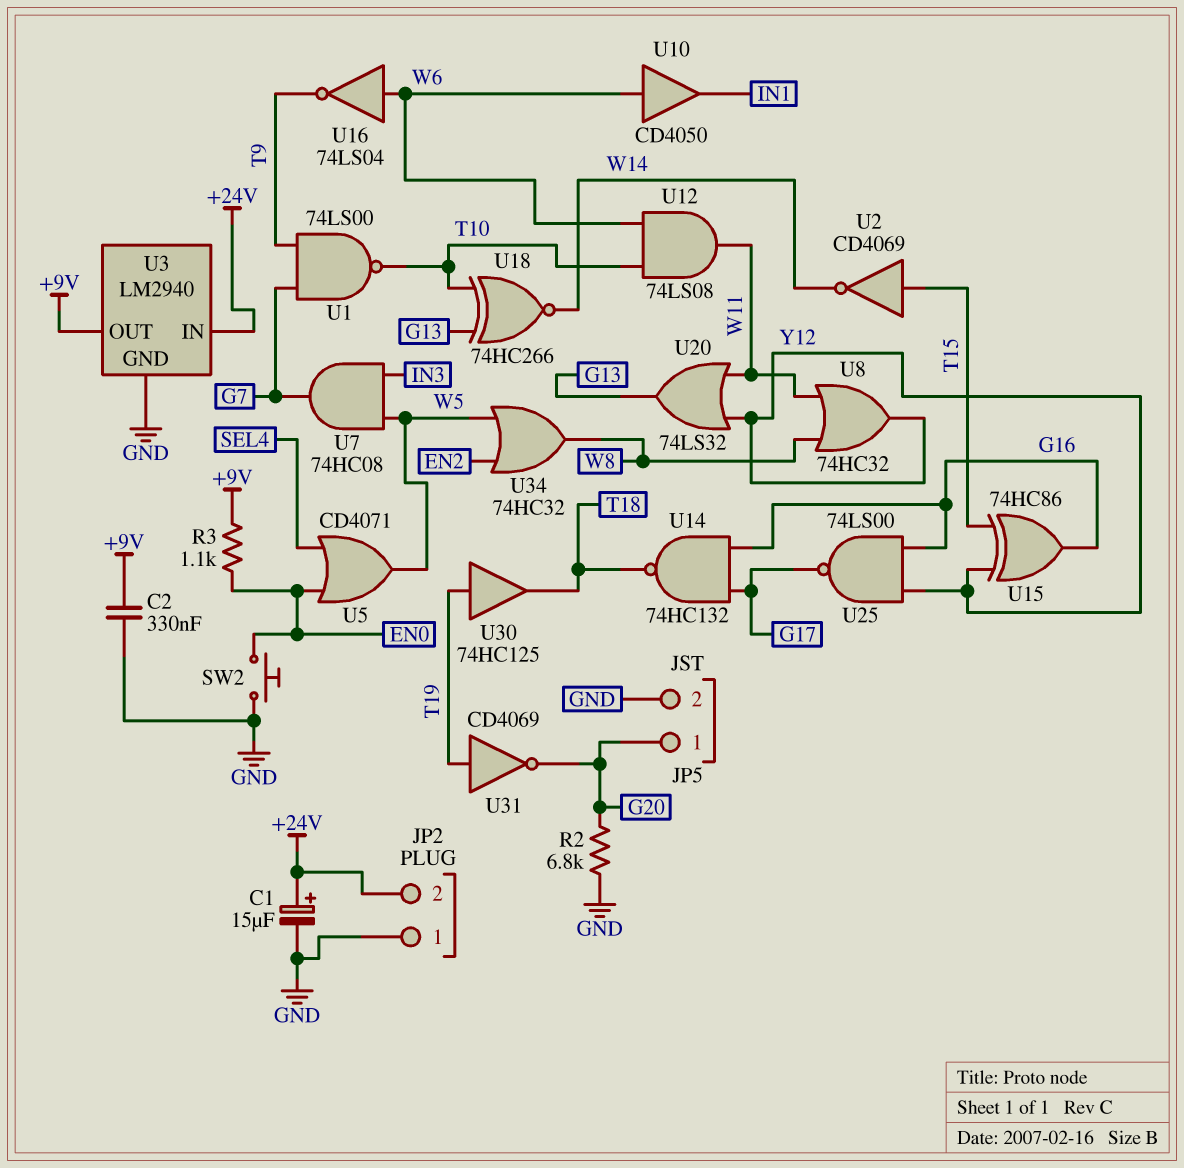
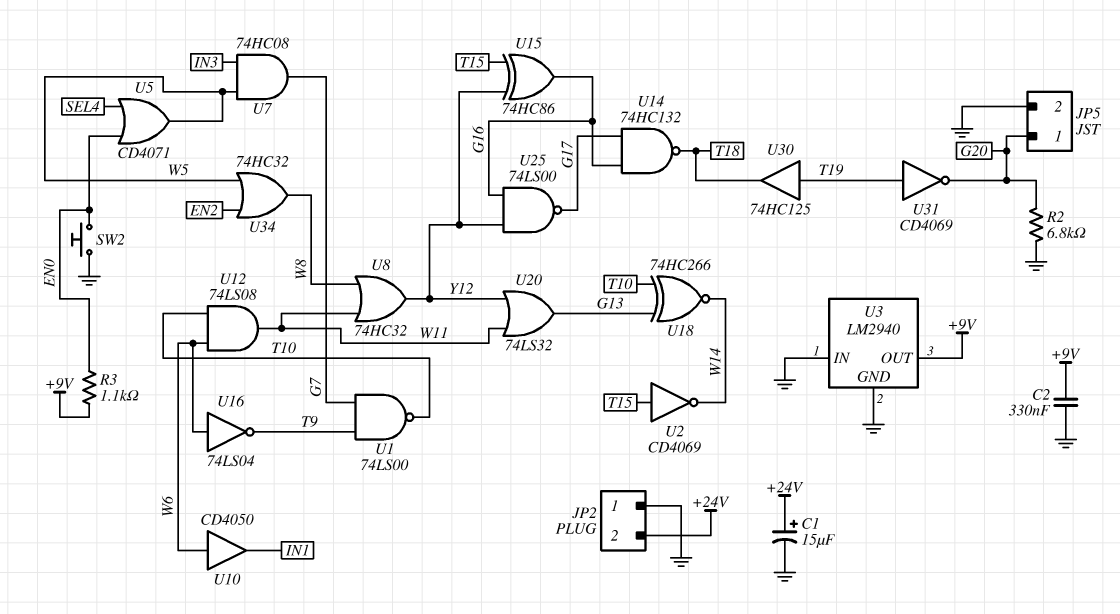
U3 pin IN: +24V -> GND

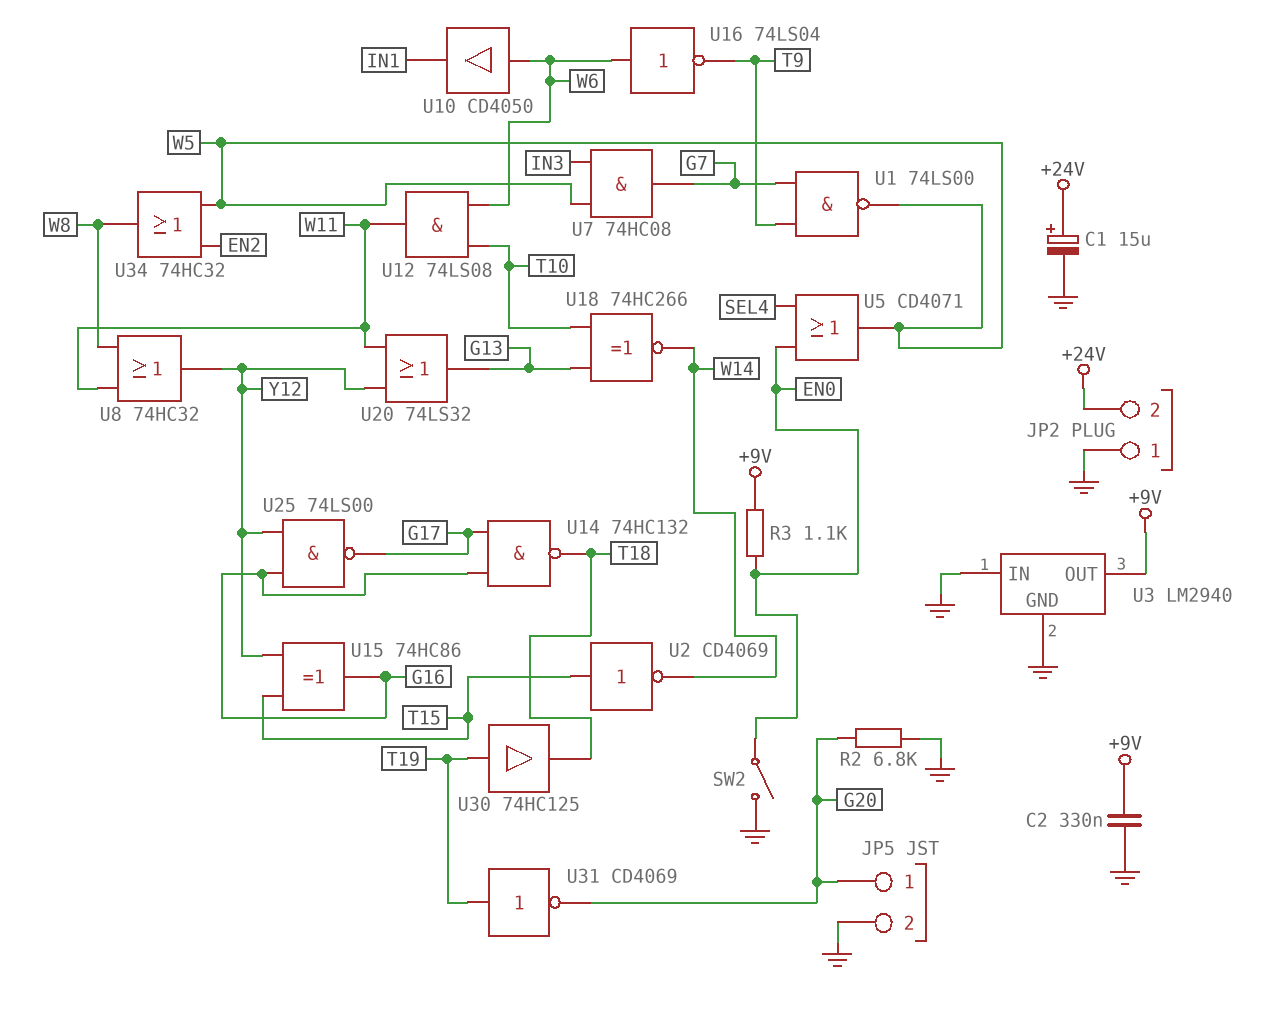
SW2: button (EN0, GND) -> switch (EN0, GND)
U1: NAND 74LS00 (in G7, in T9, out T10) -> NAND 74LS00 (in G7, in T9, out W5)

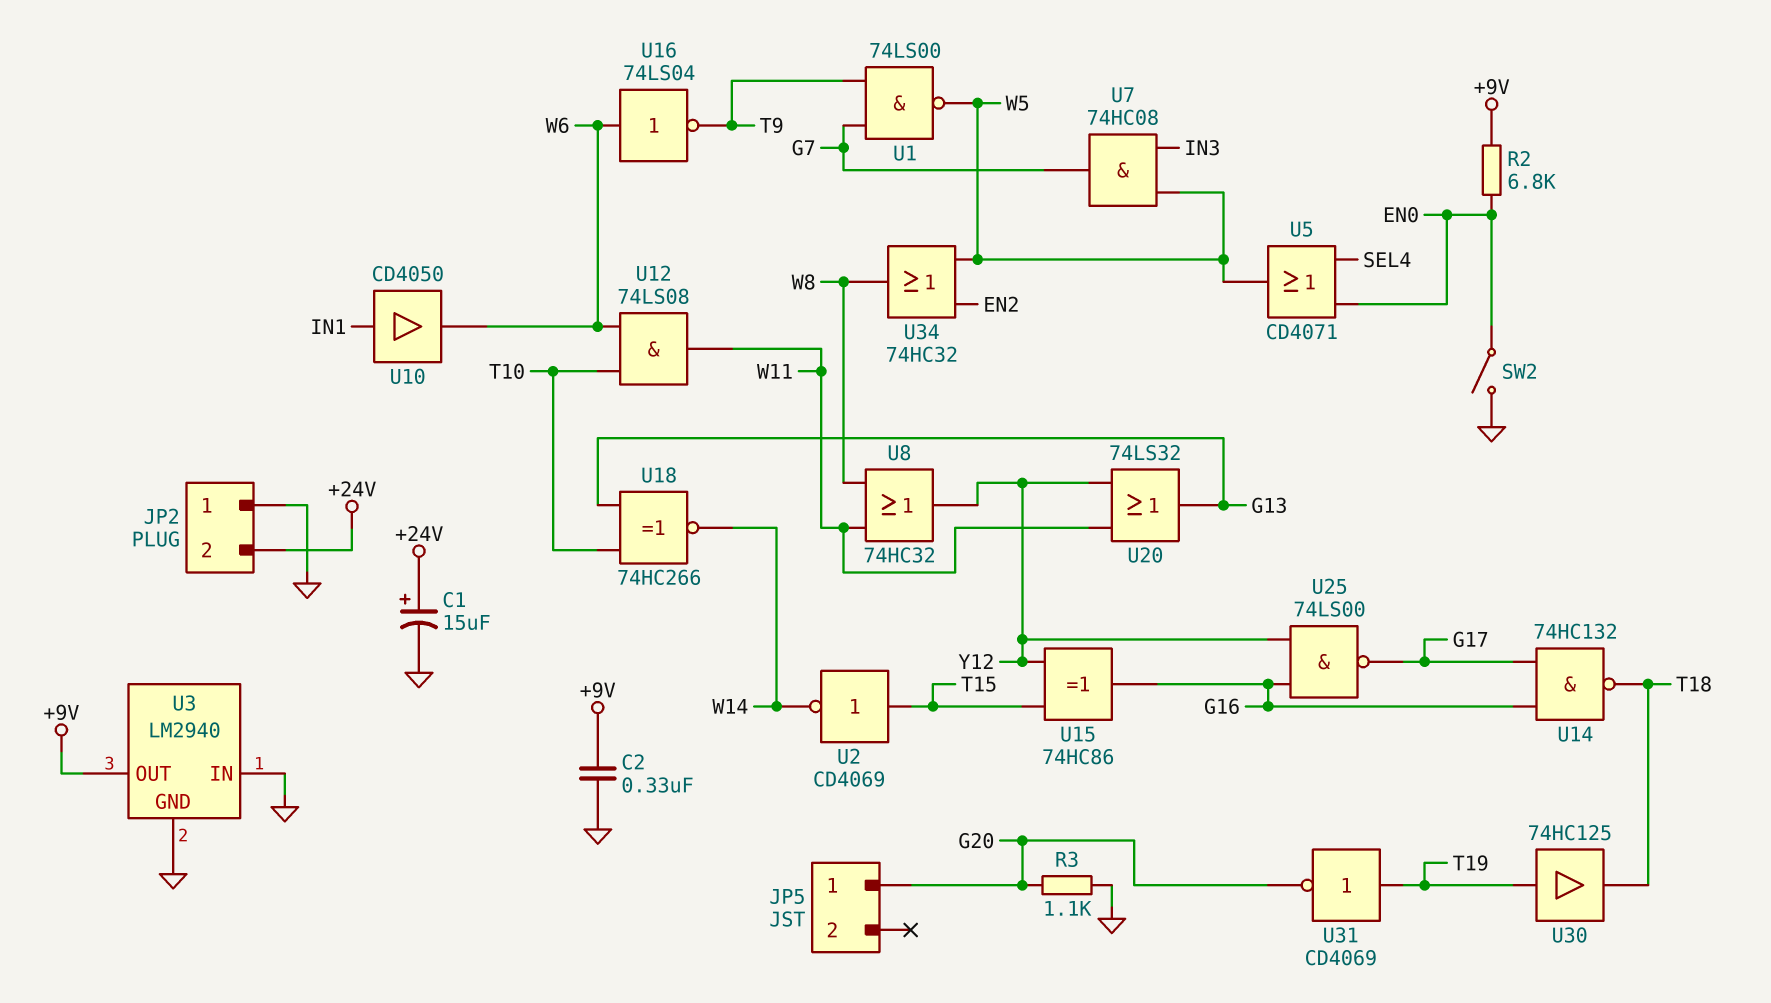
JP5 pin 2: GND -> none
R2: 6.8k (G20, GND) -> 6.8k (+9V, EN0)
R3: 1.1k (+9V, EN0) -> 1.1k (G20, GND)
U10: buffer CD4050 (in W6, out IN1) -> buffer CD4050 (in IN1, out W6)

